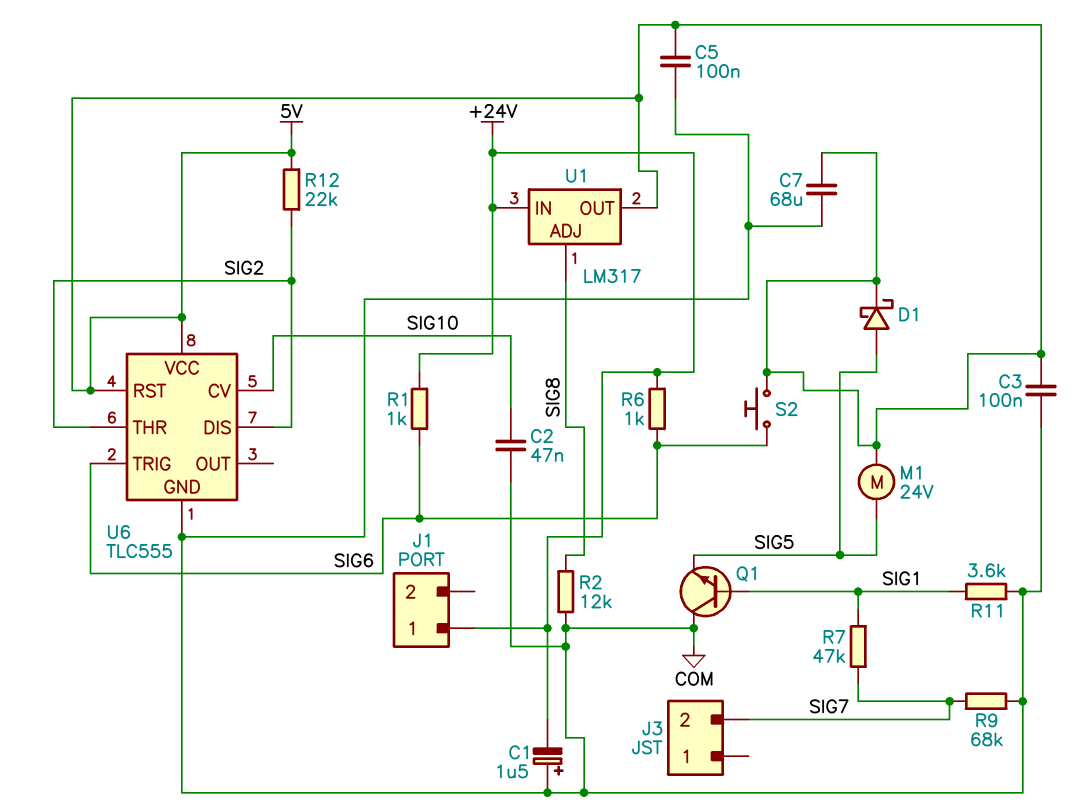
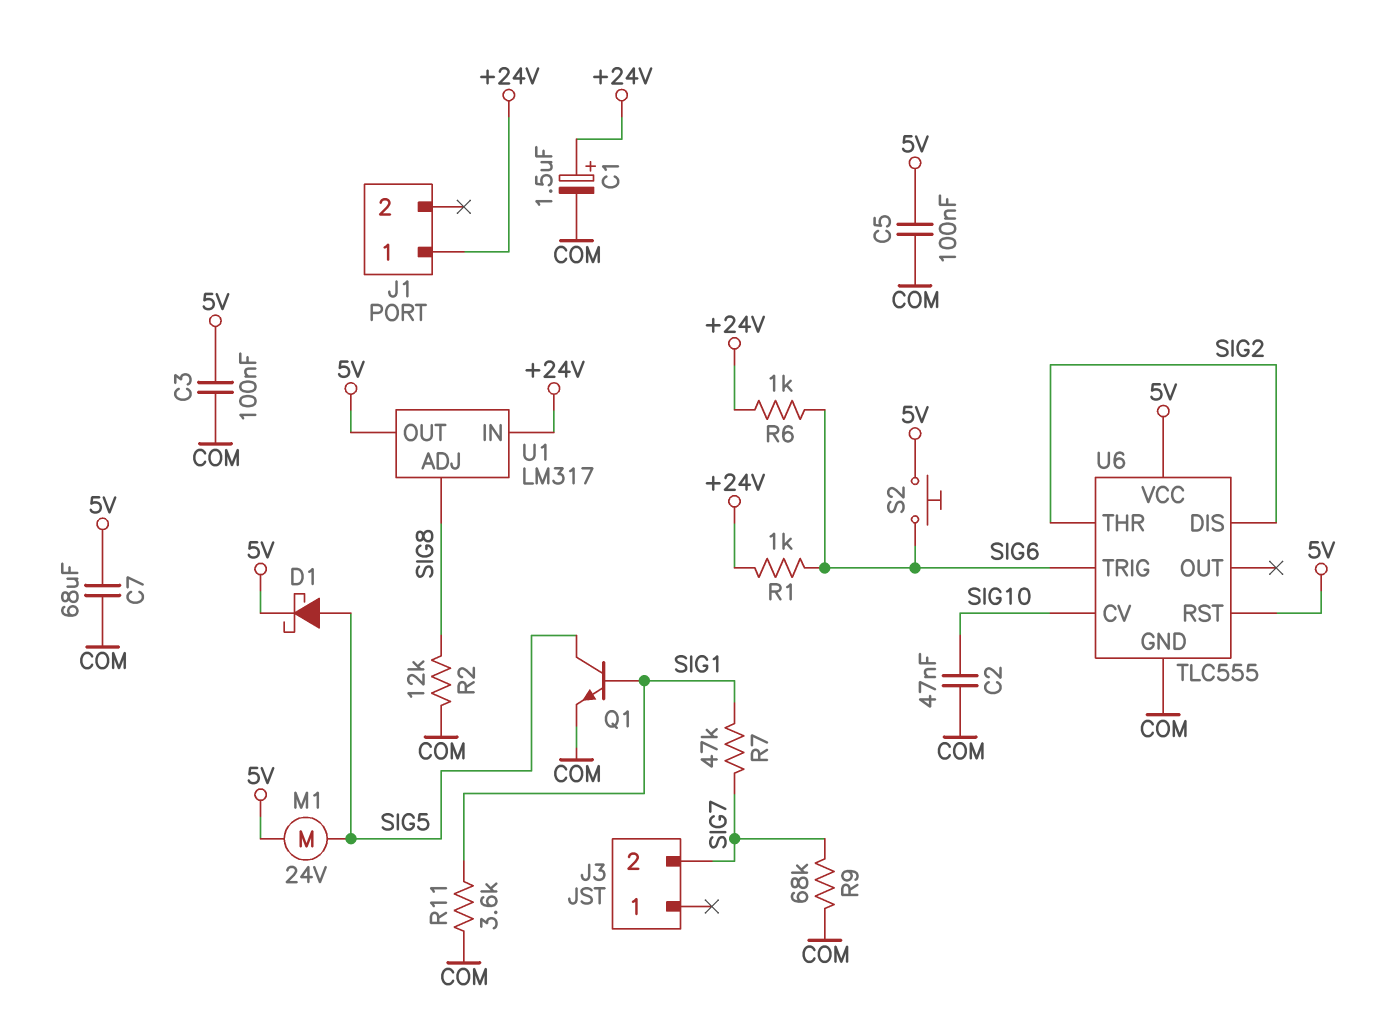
C1: 1.5uF (plus COM, minus +24V) -> 1.5uF (plus +24V, minus COM)
Q1: NPN (B SIG1, C COM, E SIG5) -> NPN (B SIG1, C SIG5, E COM)
R12: 22k (5V, SIG2) -> none

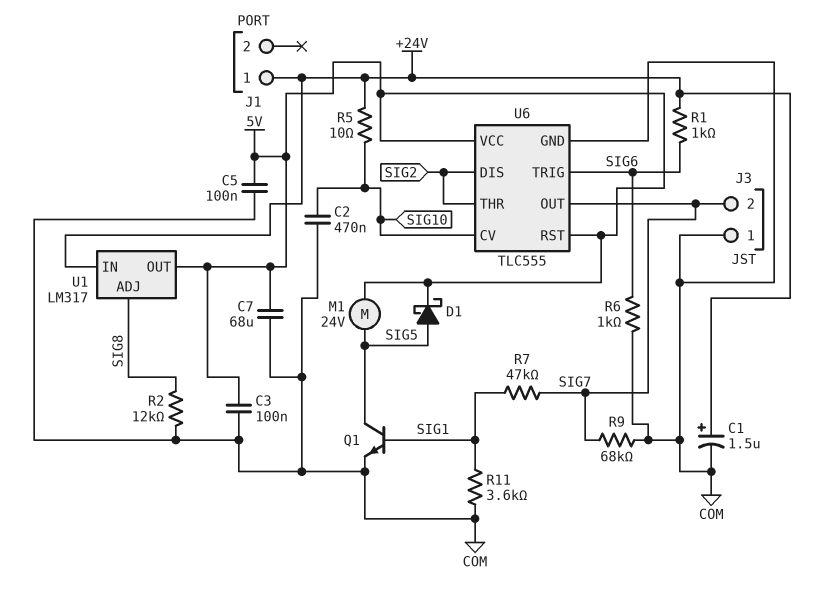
C2: 47nF (COM, SIG10) -> 470nF (COM, SIG10)
J3 pin 1: none -> COM
R5: none -> 10 (+24V, SIG10)
R6: 1k (+24V, SIG6) -> 1k (COM, SIG6)
S2: button (5V, SIG6) -> none
U6 pin OUT: none -> SIG7

